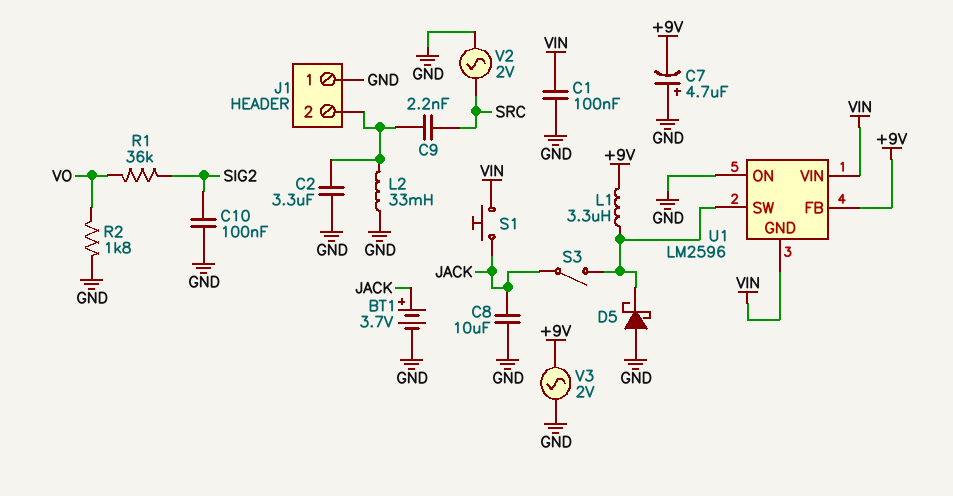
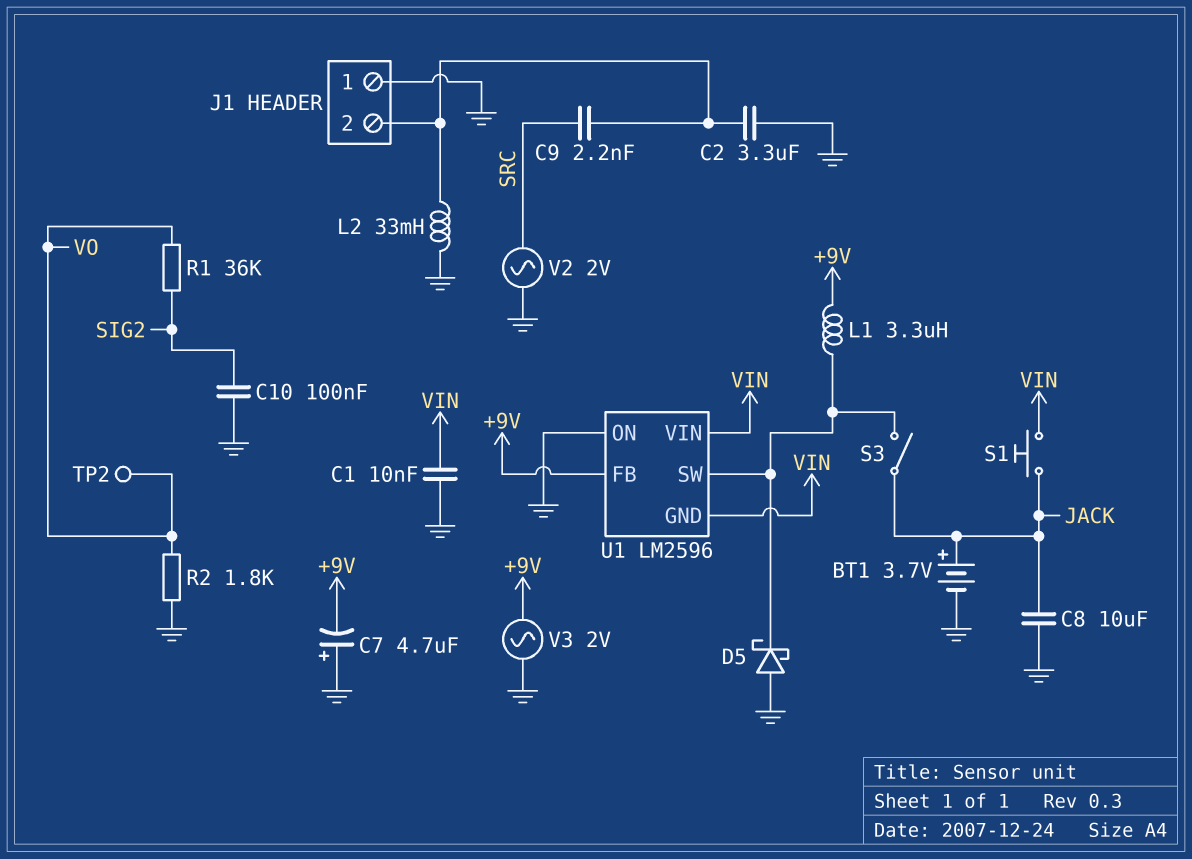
C1: 100nF (GND, VIN) -> 10nF (GND, VIN)
TP2: none -> test point (VO)

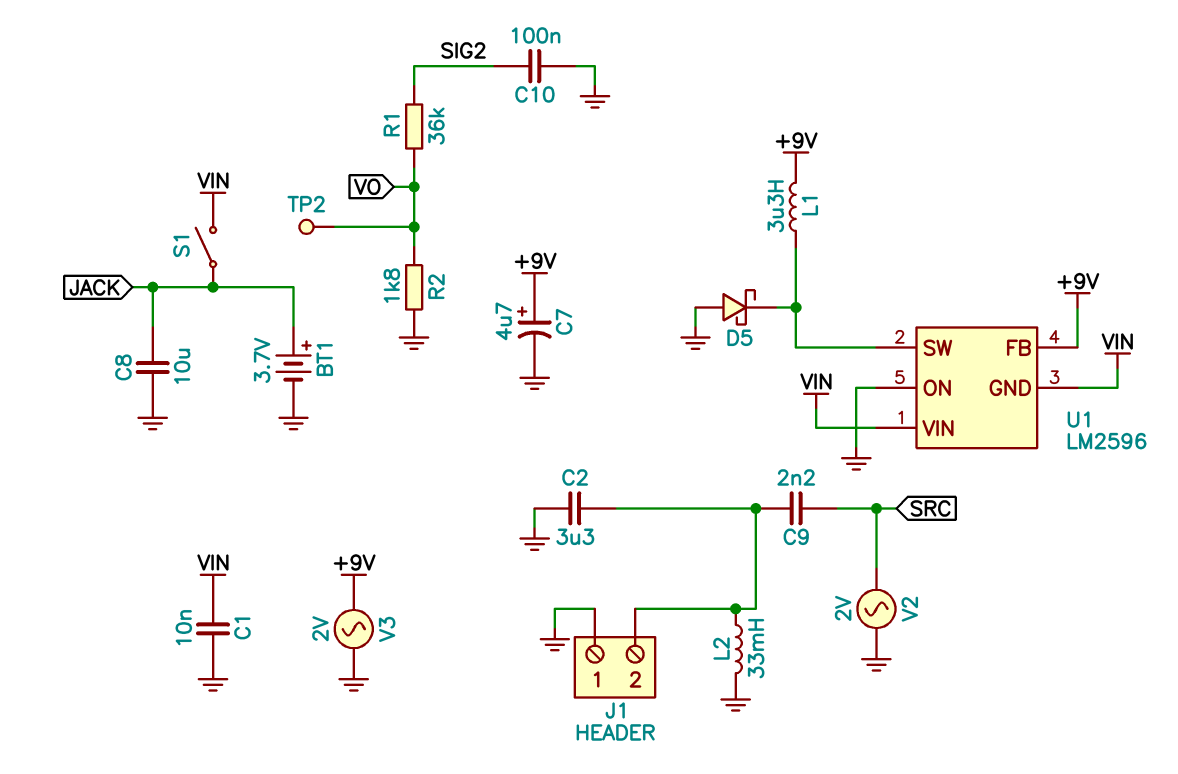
C7: 4.7uF (plus GND, minus +9V) -> 4.7uF (plus +9V, minus GND)
S1: button (JACK, VIN) -> switch (JACK, VIN)
S3: switch (JACK, U1/SW) -> none

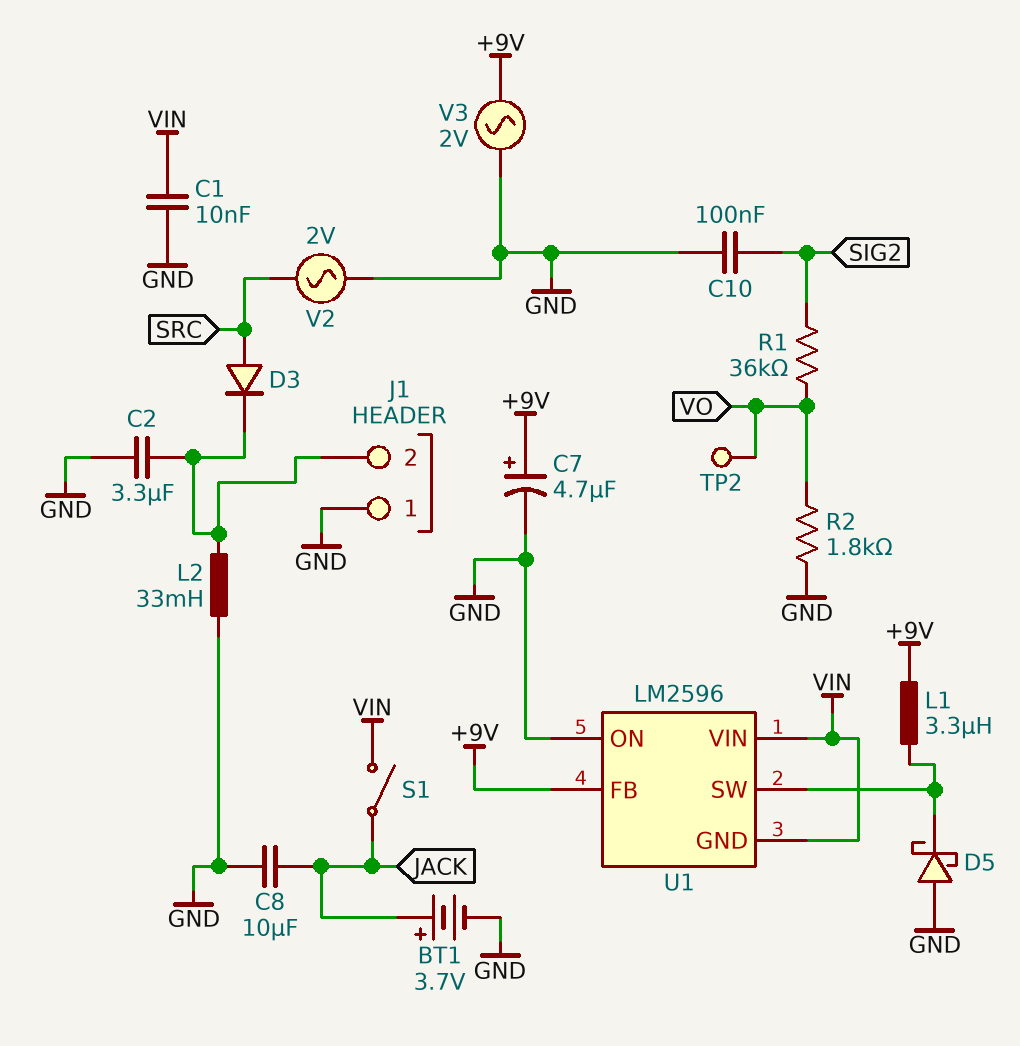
C9: 2.2nF (J1/2, SRC) -> none
D3: none -> diode (A SRC, K J1/2)

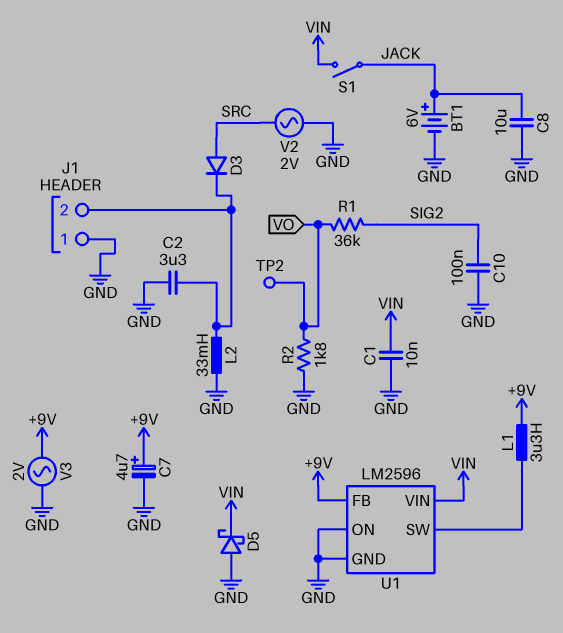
BT1: 3.7V (plus JACK, minus GND) -> 6V (plus JACK, minus GND)
D5: schottky (A GND, K U1/SW) -> schottky (A GND, K VIN)
U1 pin GND: VIN -> GND

